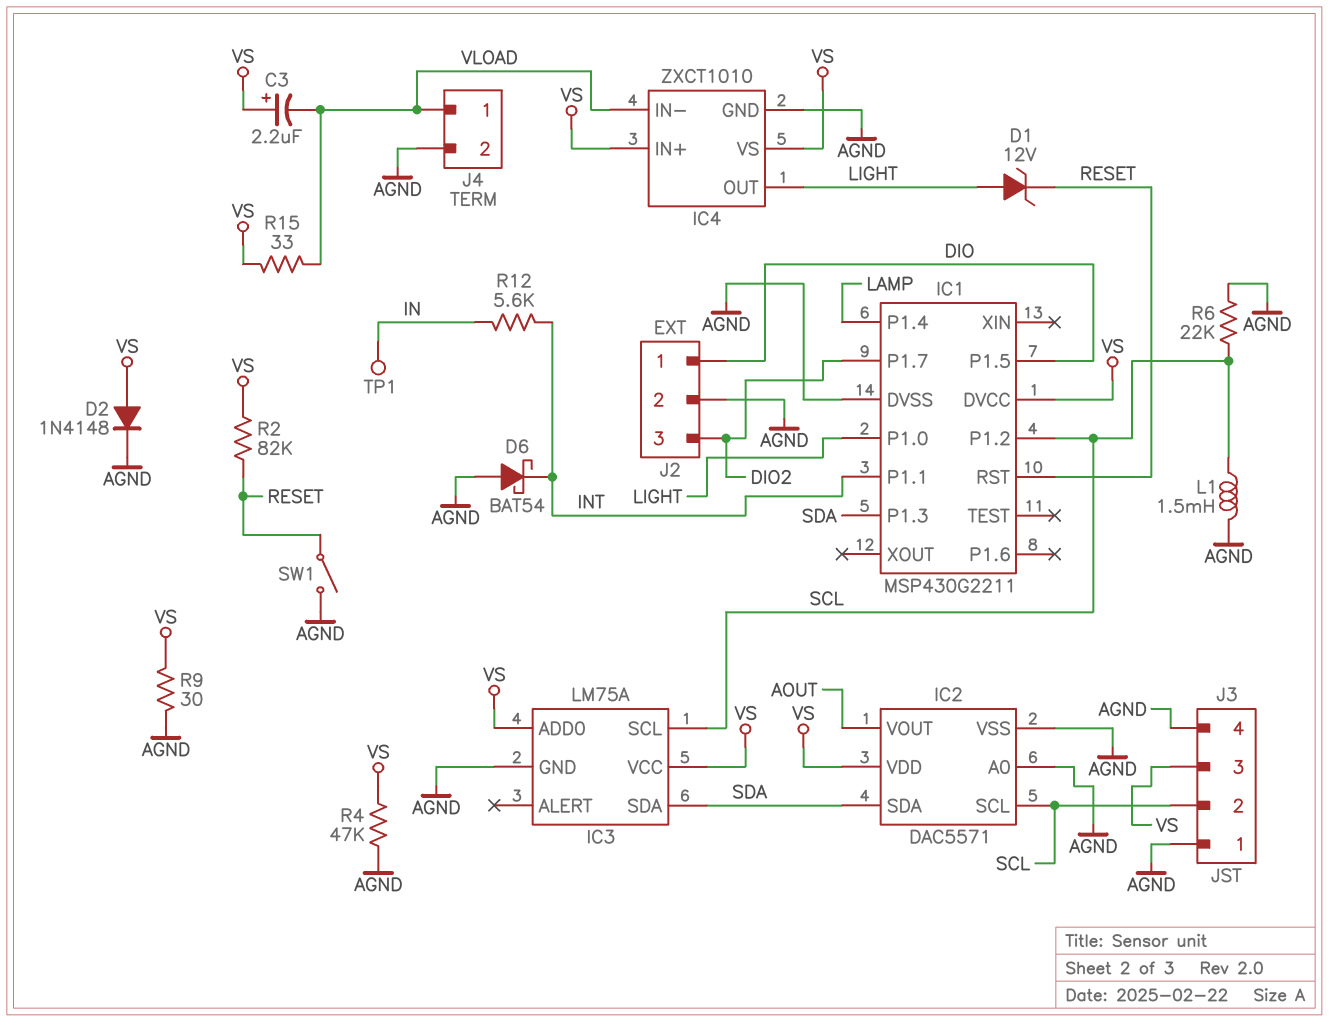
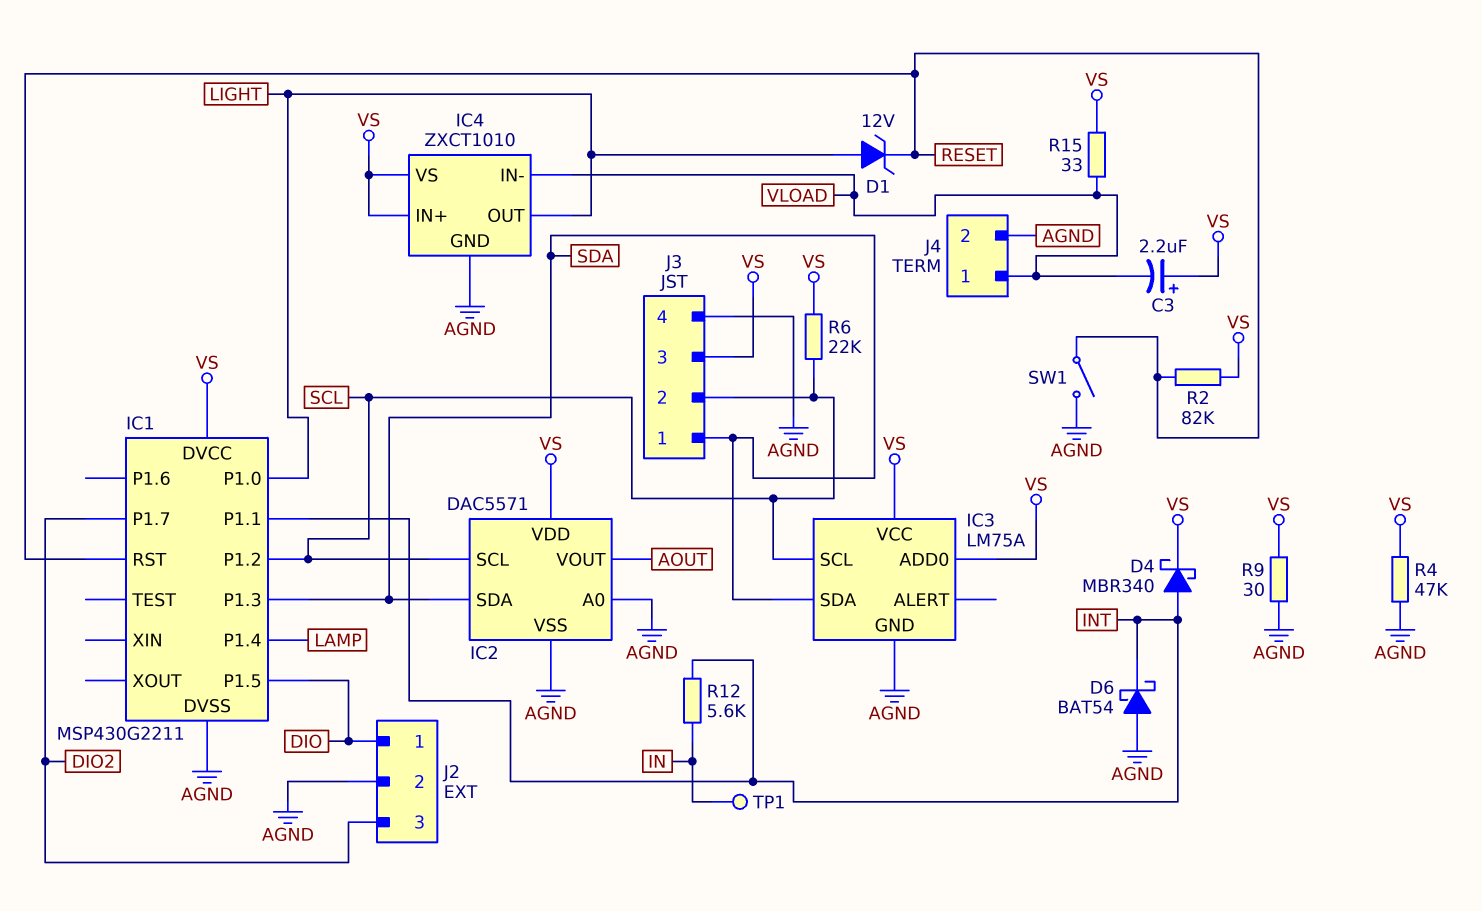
D2: diode 1N4148 (A VS, K AGND) -> none
D4: none -> schottky MBR340 (A INT, K VS)
J3 pin 1: AGND -> SDA
L1: 1.5mH (AGND, SCL) -> none
R6: 22k (AGND, SCL) -> 22k (SCL, VS)

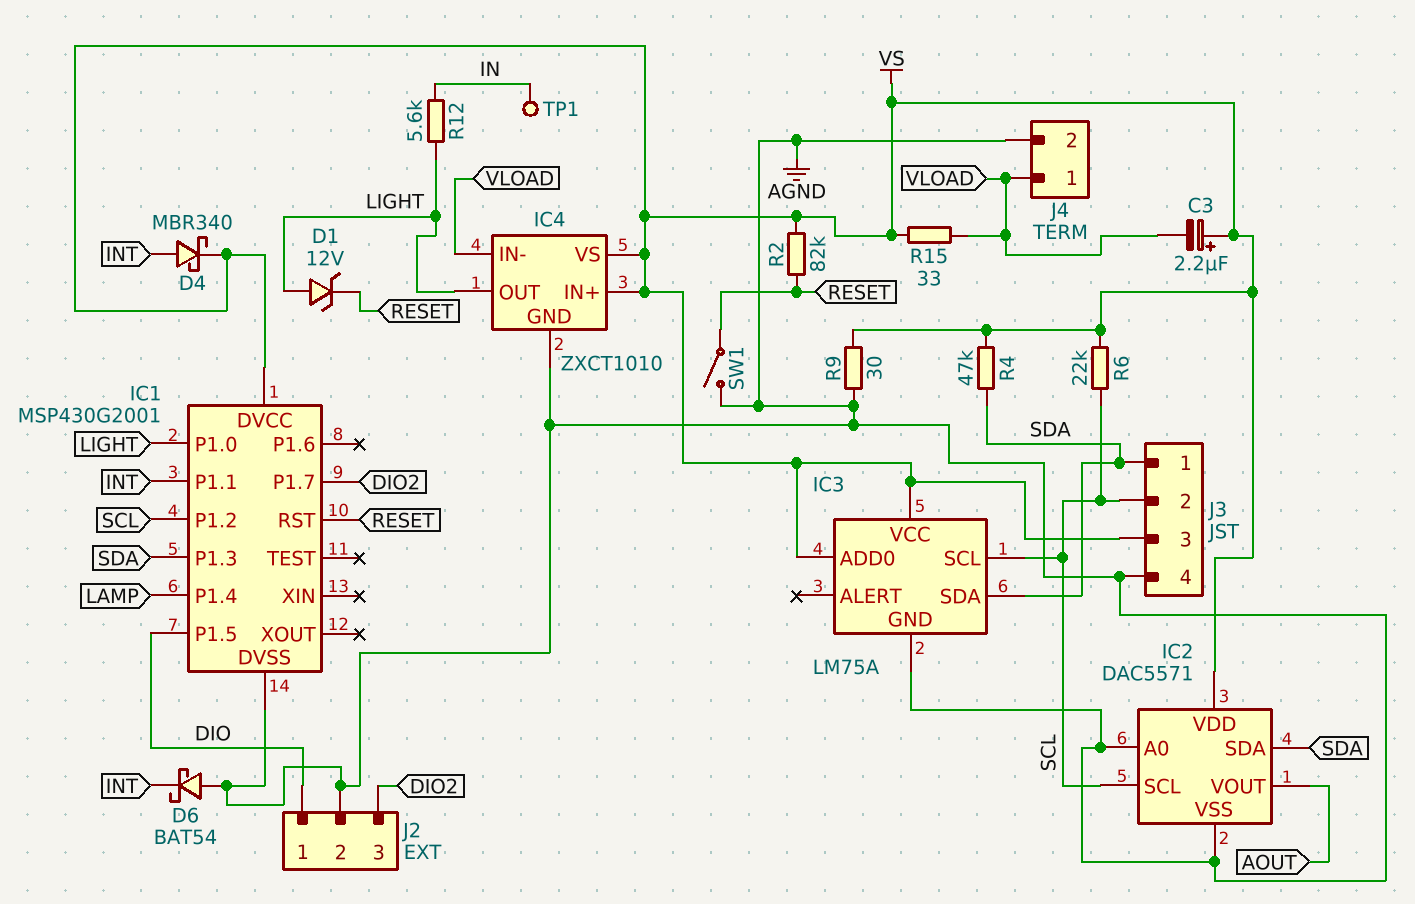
IC1: MSP430G2211 -> MSP430G2001
R4: 47k (AGND, VS) -> 47k (SDA, VS)
R12: 5.6k (IN, INT) -> 5.6k (IN, LIGHT)

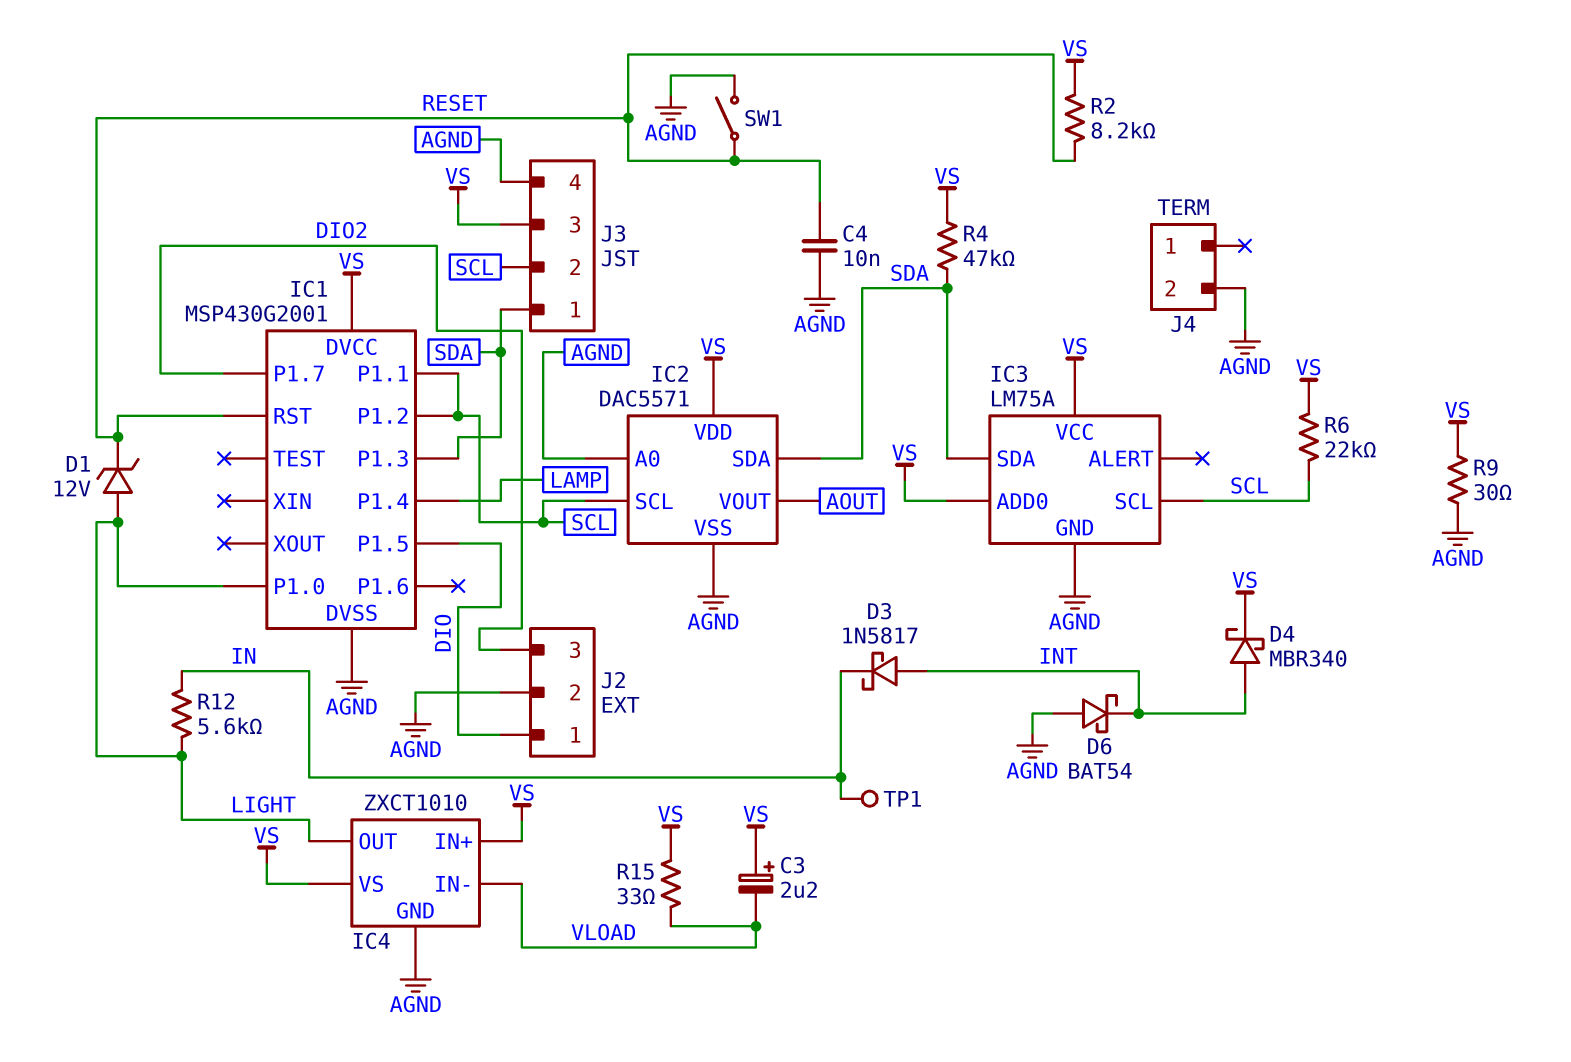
C4: none -> 10nF (AGND, RESET)
D3: none -> schottky 1N5817 (A INT, K IN)
IC1 pin P1.1: INT -> SCL
J4 pin 1: VLOAD -> none
R2: 82k (RESET, VS) -> 8.2k (RESET, VS)

